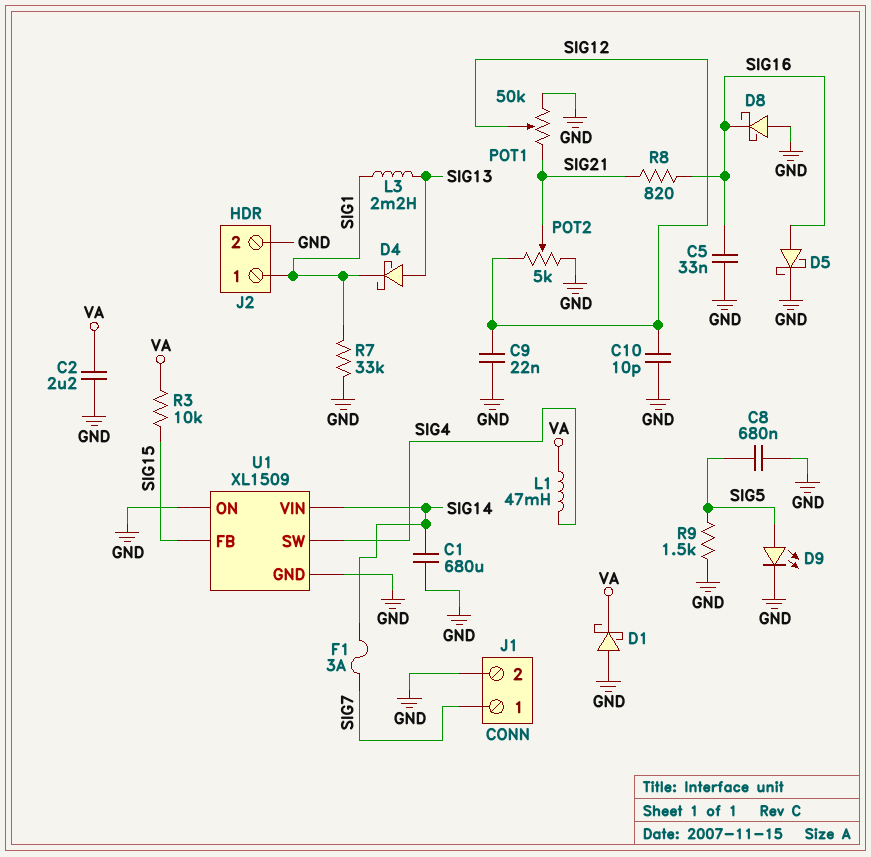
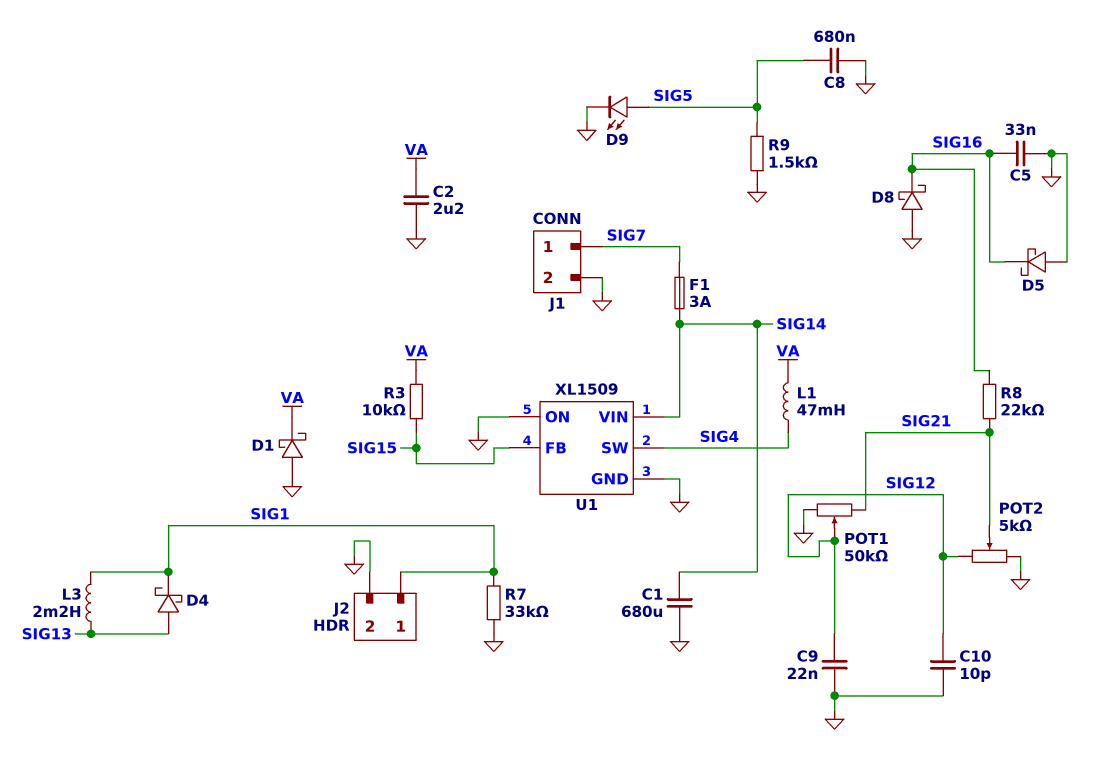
D5: schottky (A SIG16, K GND) -> schottky (A GND, K SIG16)
R8: 820 (SIG16, SIG21) -> 22k (SIG16, SIG21)

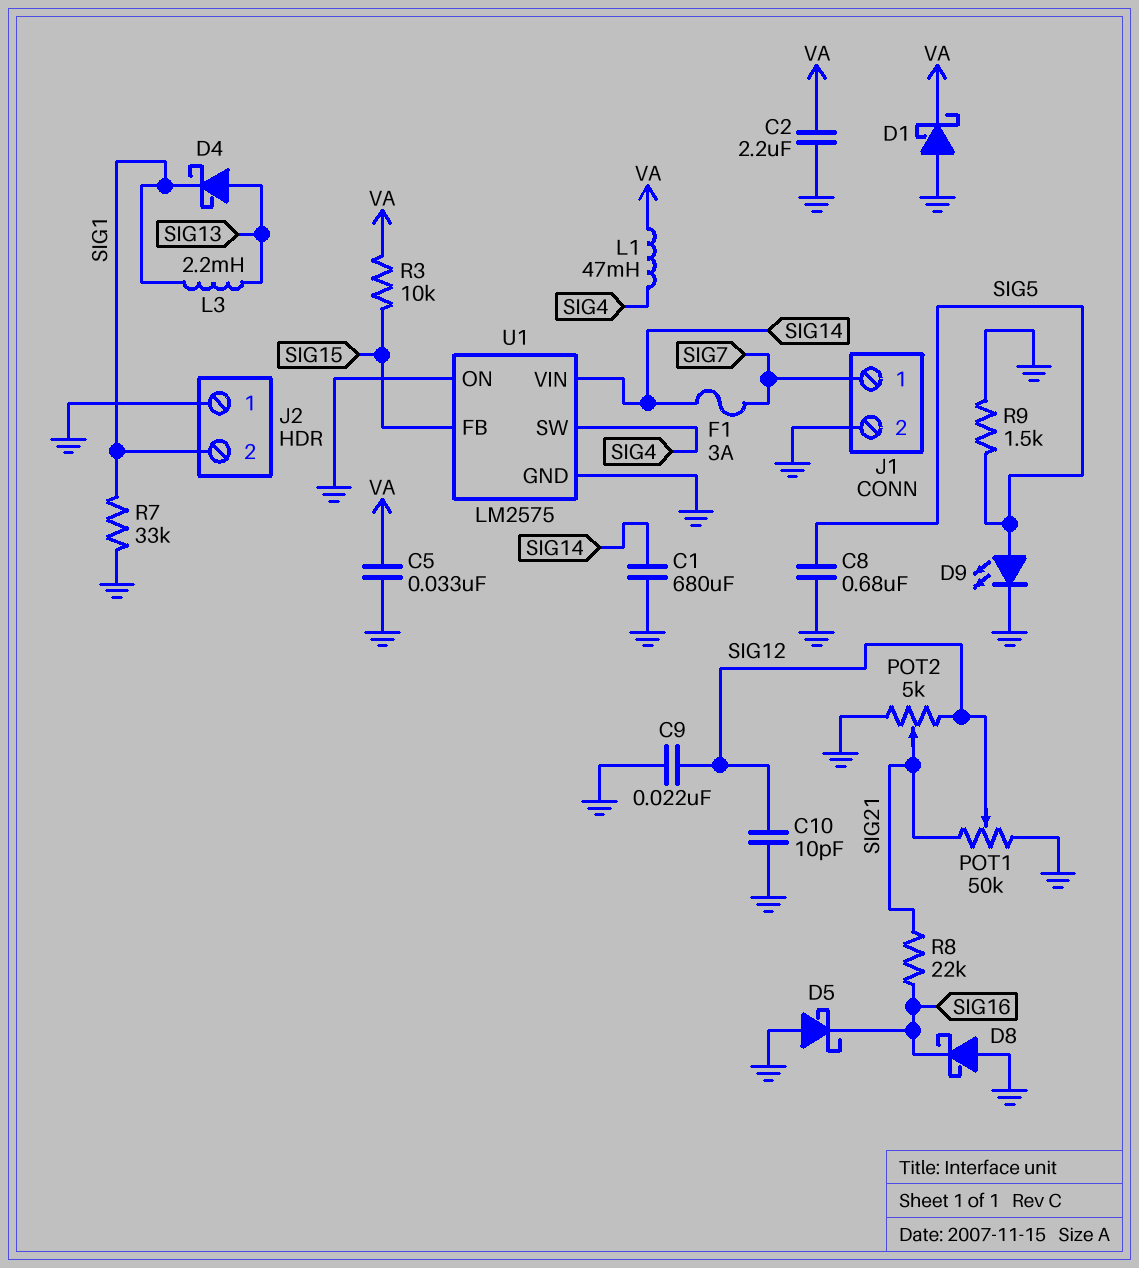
C5: 33nF (GND, SIG16) -> 33nF (GND, VA)
J2 pin 1: SIG1 -> GND
J2 pin 2: GND -> SIG1
U1: XL1509 -> LM2575

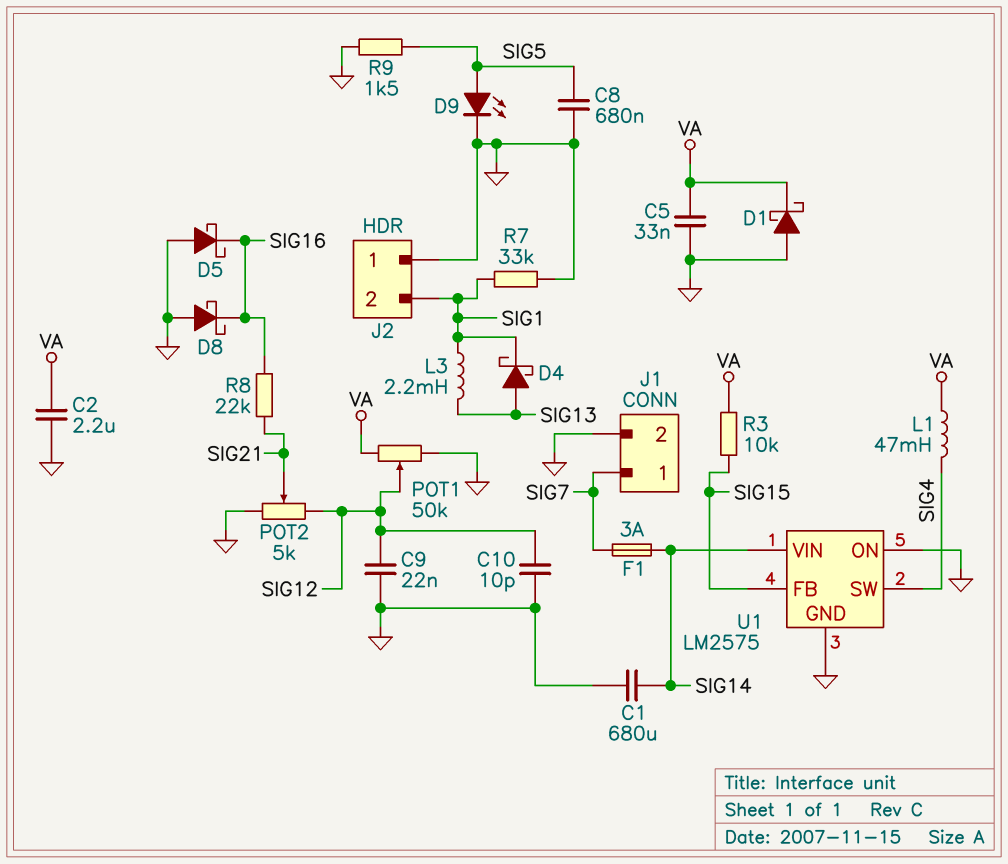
POT1: 50k (GND, SIG21, wiper SIG12) -> 50k (GND, VA, wiper SIG12)

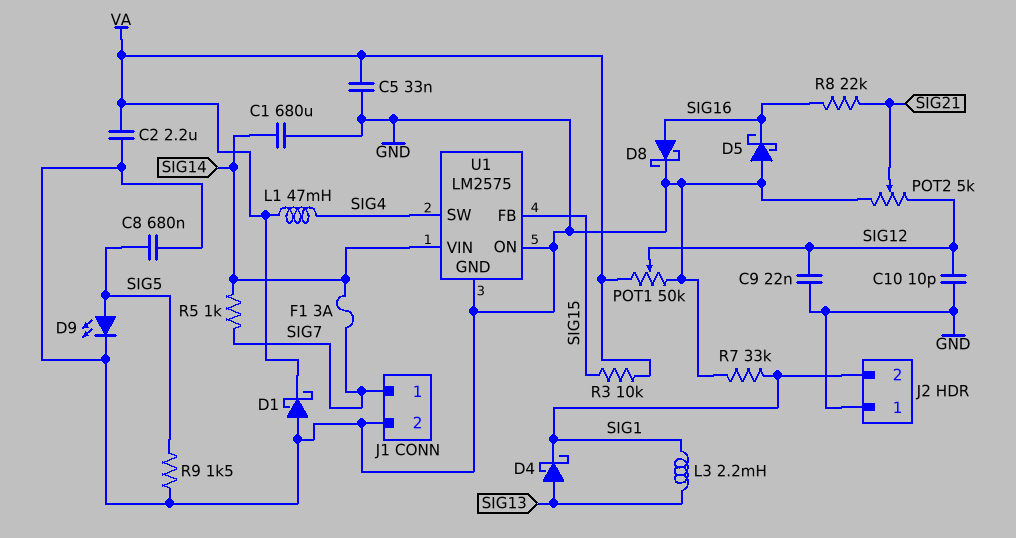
D8: schottky (A GND, K SIG16) -> schottky (A SIG16, K GND)
R5: none -> 1k (SIG7, SIG14)

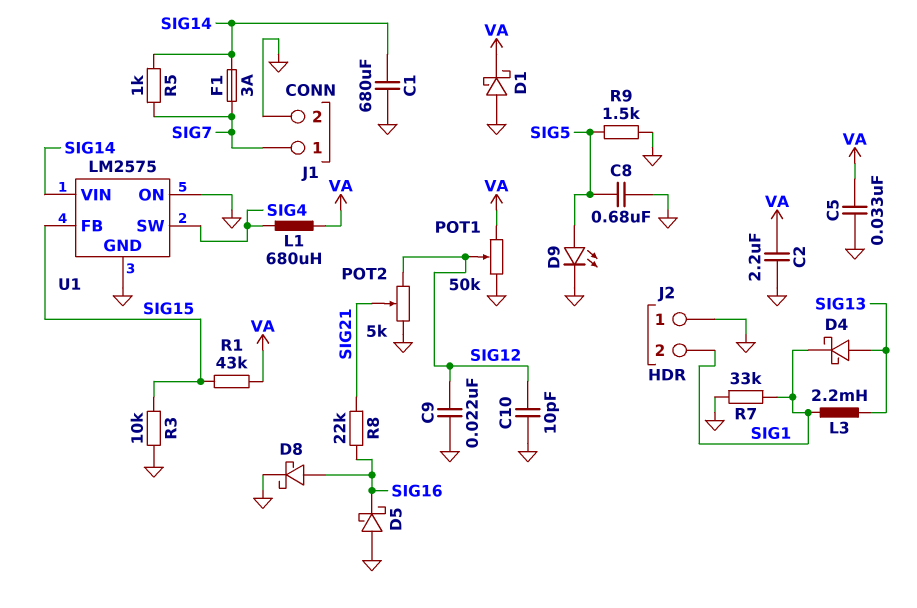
L1: 47mH (SIG4, VA) -> 680uH (SIG4, VA)
R1: none -> 43k (SIG15, VA)
R3: 10k (SIG15, VA) -> 10k (GND, SIG15)

